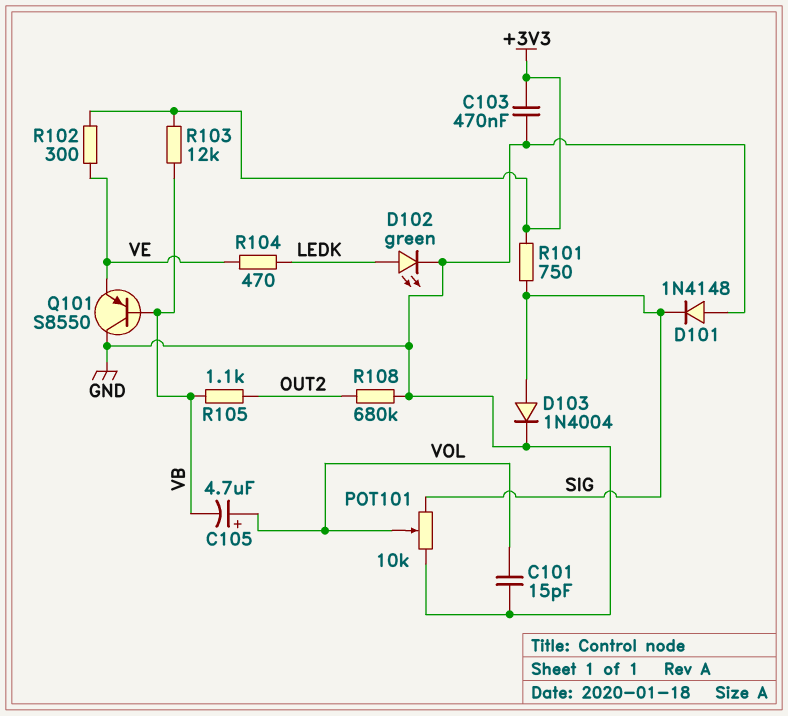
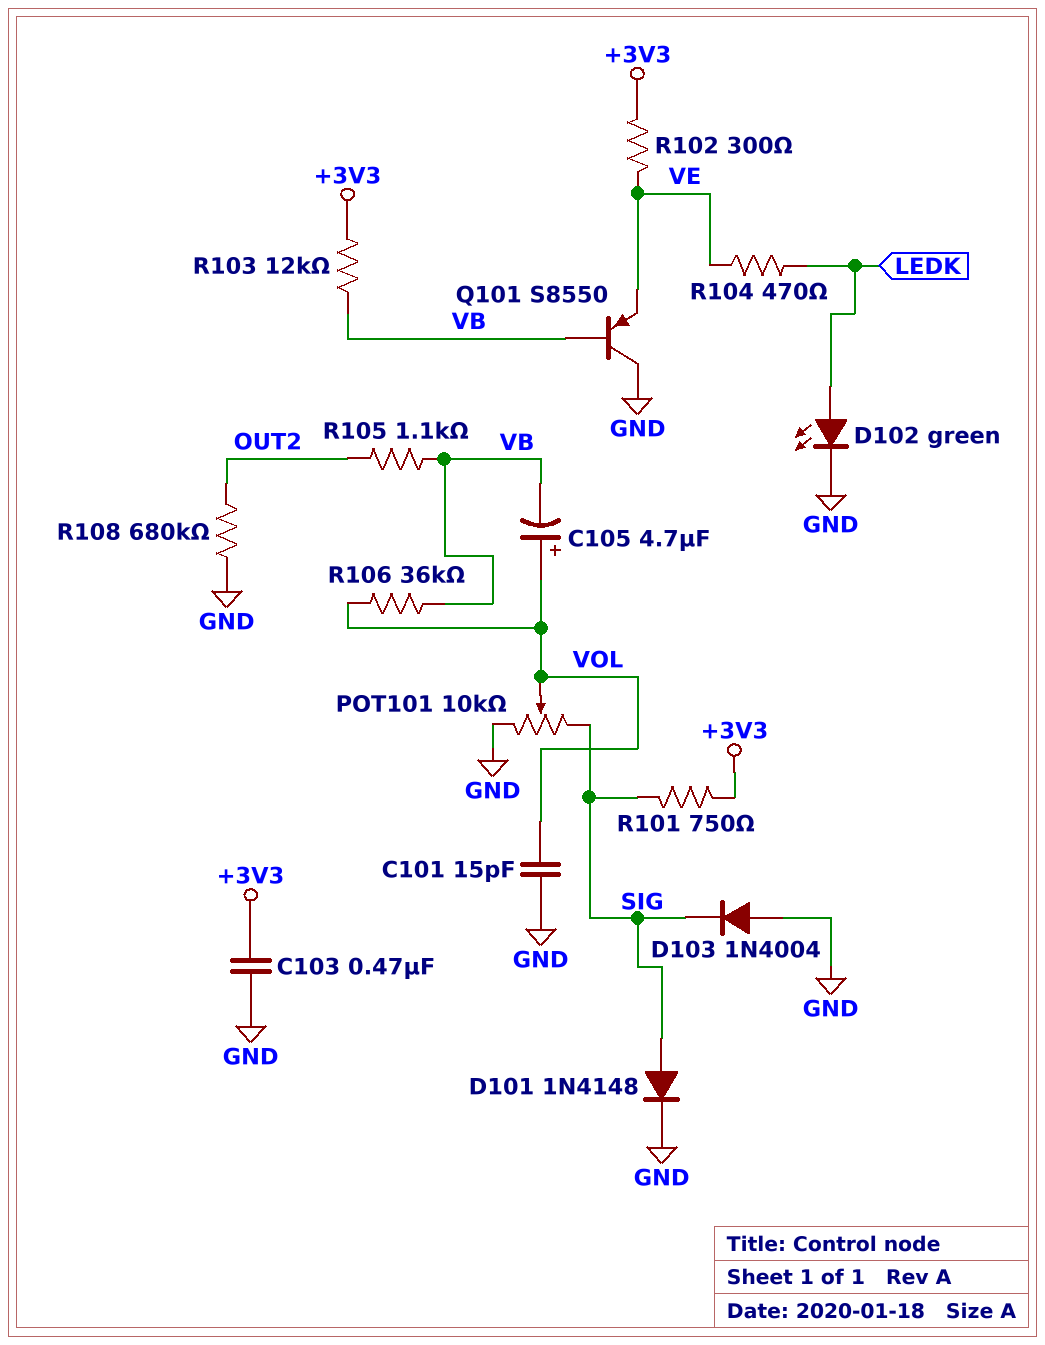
D101: diode 1N4148 (A GND, K SIG) -> diode 1N4148 (A SIG, K GND)
D103: diode 1N4004 (A SIG, K GND) -> diode 1N4004 (A GND, K SIG)
R106: none -> 36k (VB, VOL)

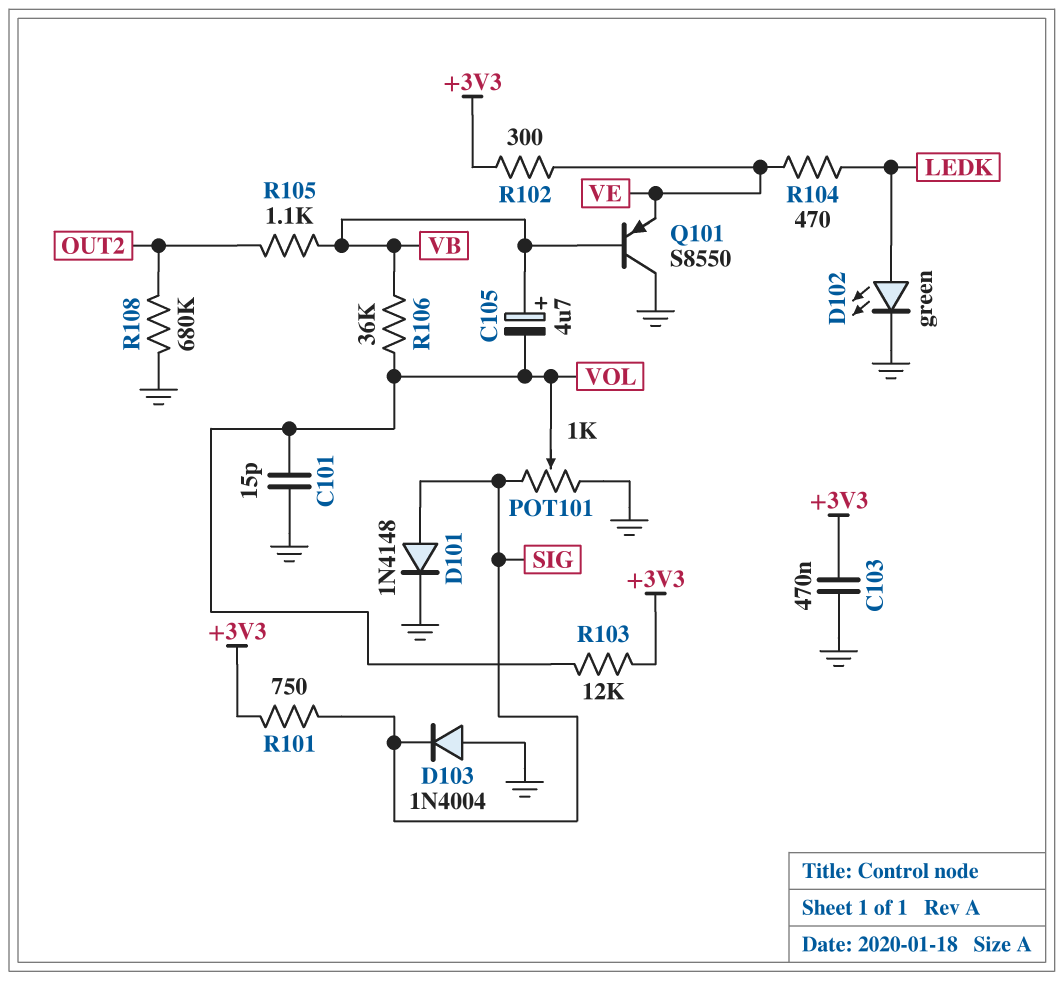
C105: 4.7uF (plus VOL, minus VB) -> 4.7uF (plus VB, minus VOL)
POT101: 10k (GND, SIG, wiper VOL) -> 1k (GND, SIG, wiper VOL)
R103: 12k (+3V3, VB) -> 12k (+3V3, VOL)

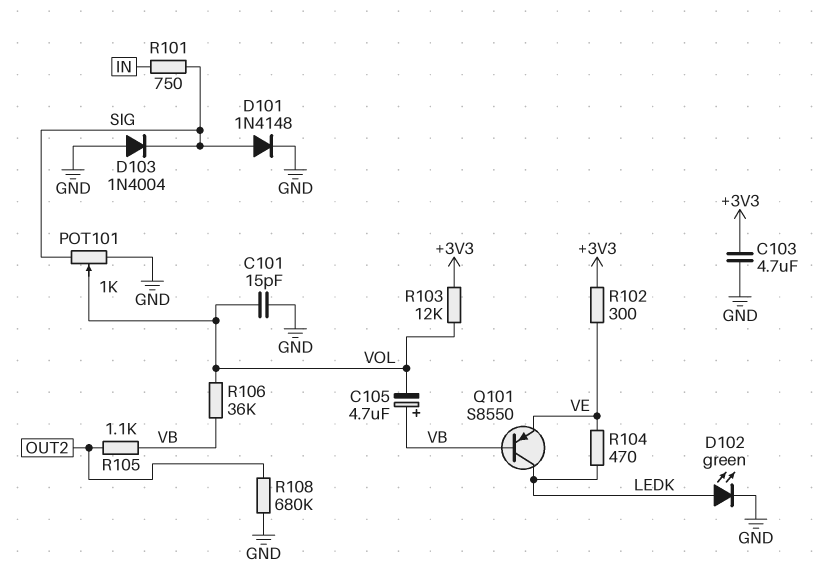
C103: 470nF (+3V3, GND) -> 4.7uF (+3V3, GND)
Q101: PNP S8550 (B VB, C GND, E VE) -> PNP S8550 (B VB, C LEDK, E VE)
R101: 750 (+3V3, SIG) -> 750 (IN, SIG)

